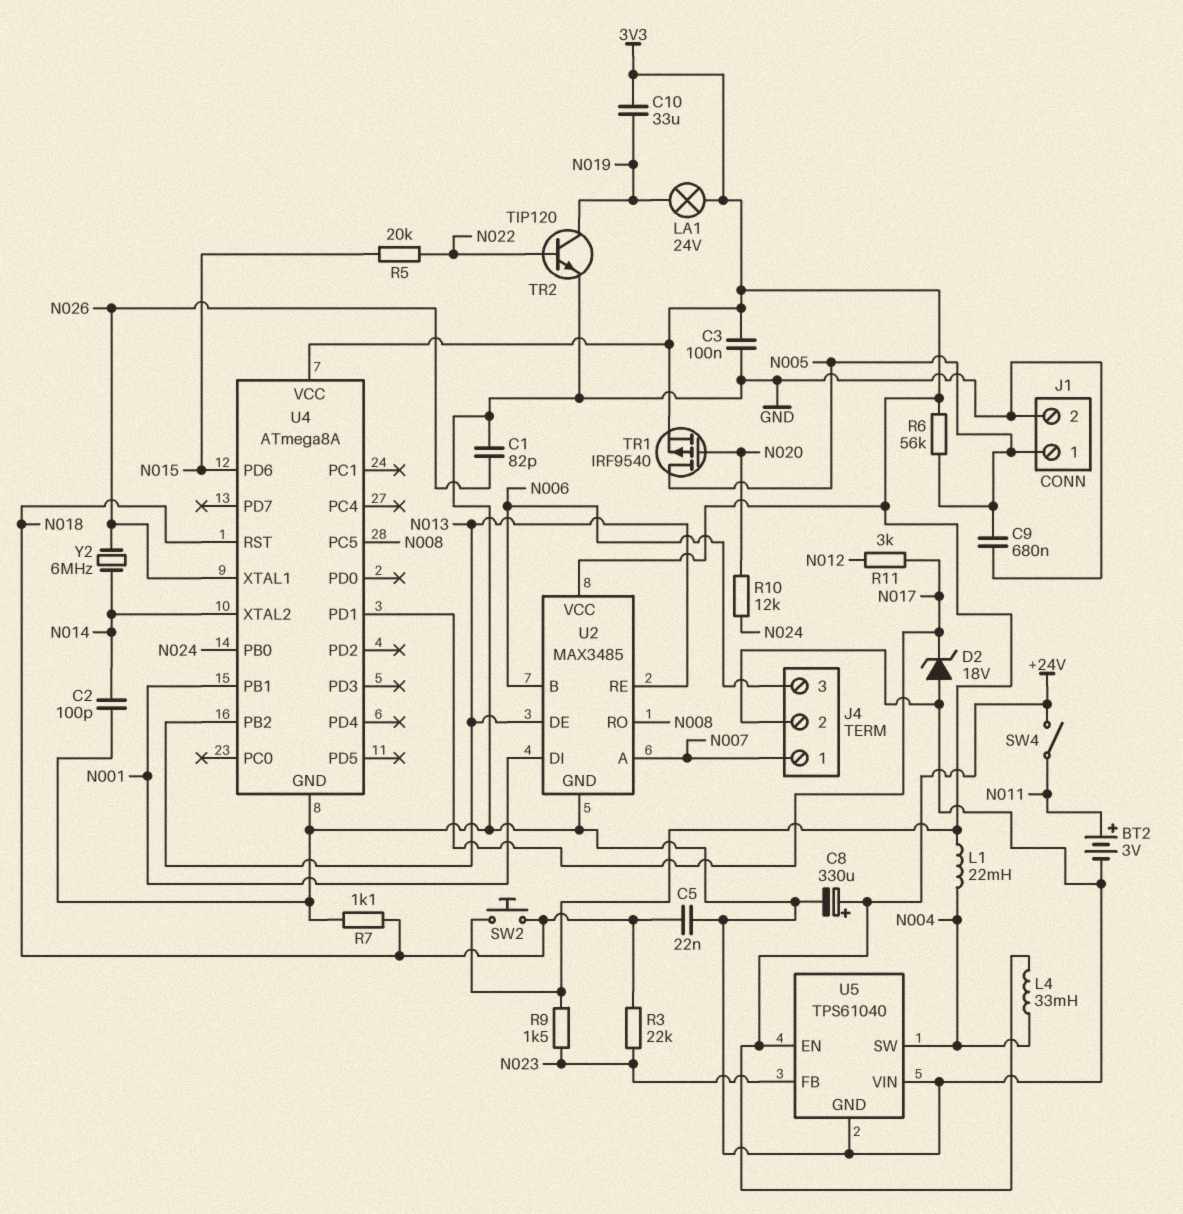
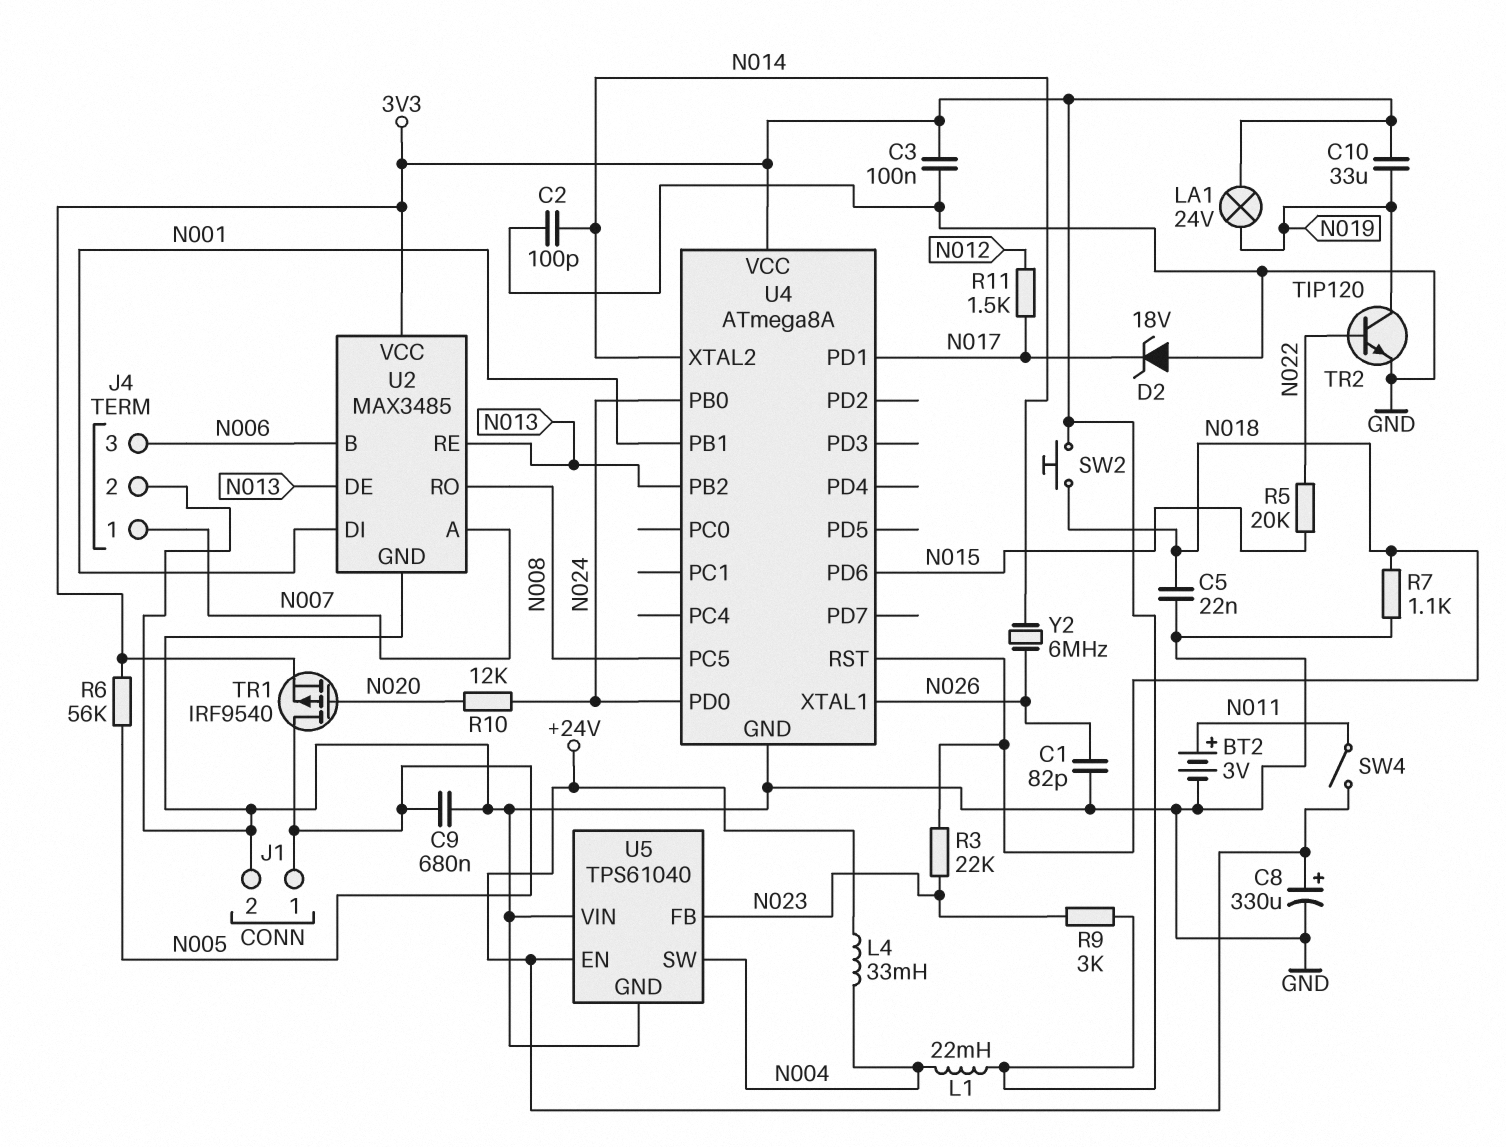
R9: 1.5k (3V3, N023) -> 3k (3V3, N023)
R11: 3k (N012, N017) -> 1.5k (N012, N017)
U4 pin PD0: none -> N024

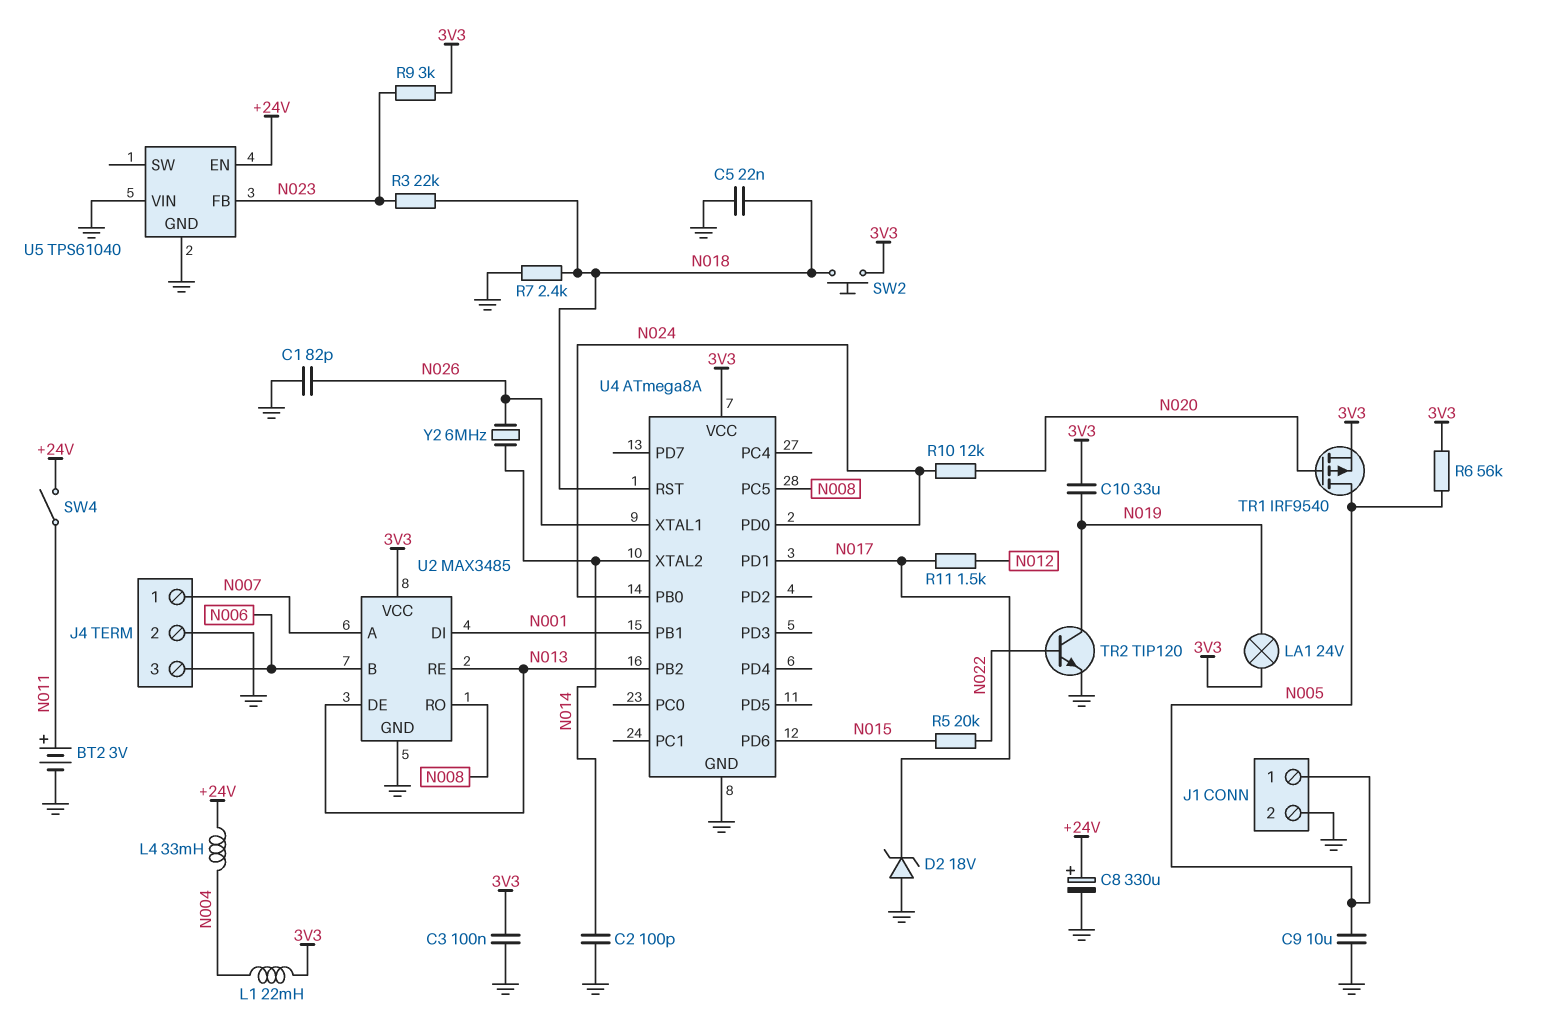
C9: 680nF (GND, N005) -> 10uF (GND, N005)
R7: 1.1k (GND, N018) -> 2.4k (GND, N018)
U5 pin SW: N004 -> none

